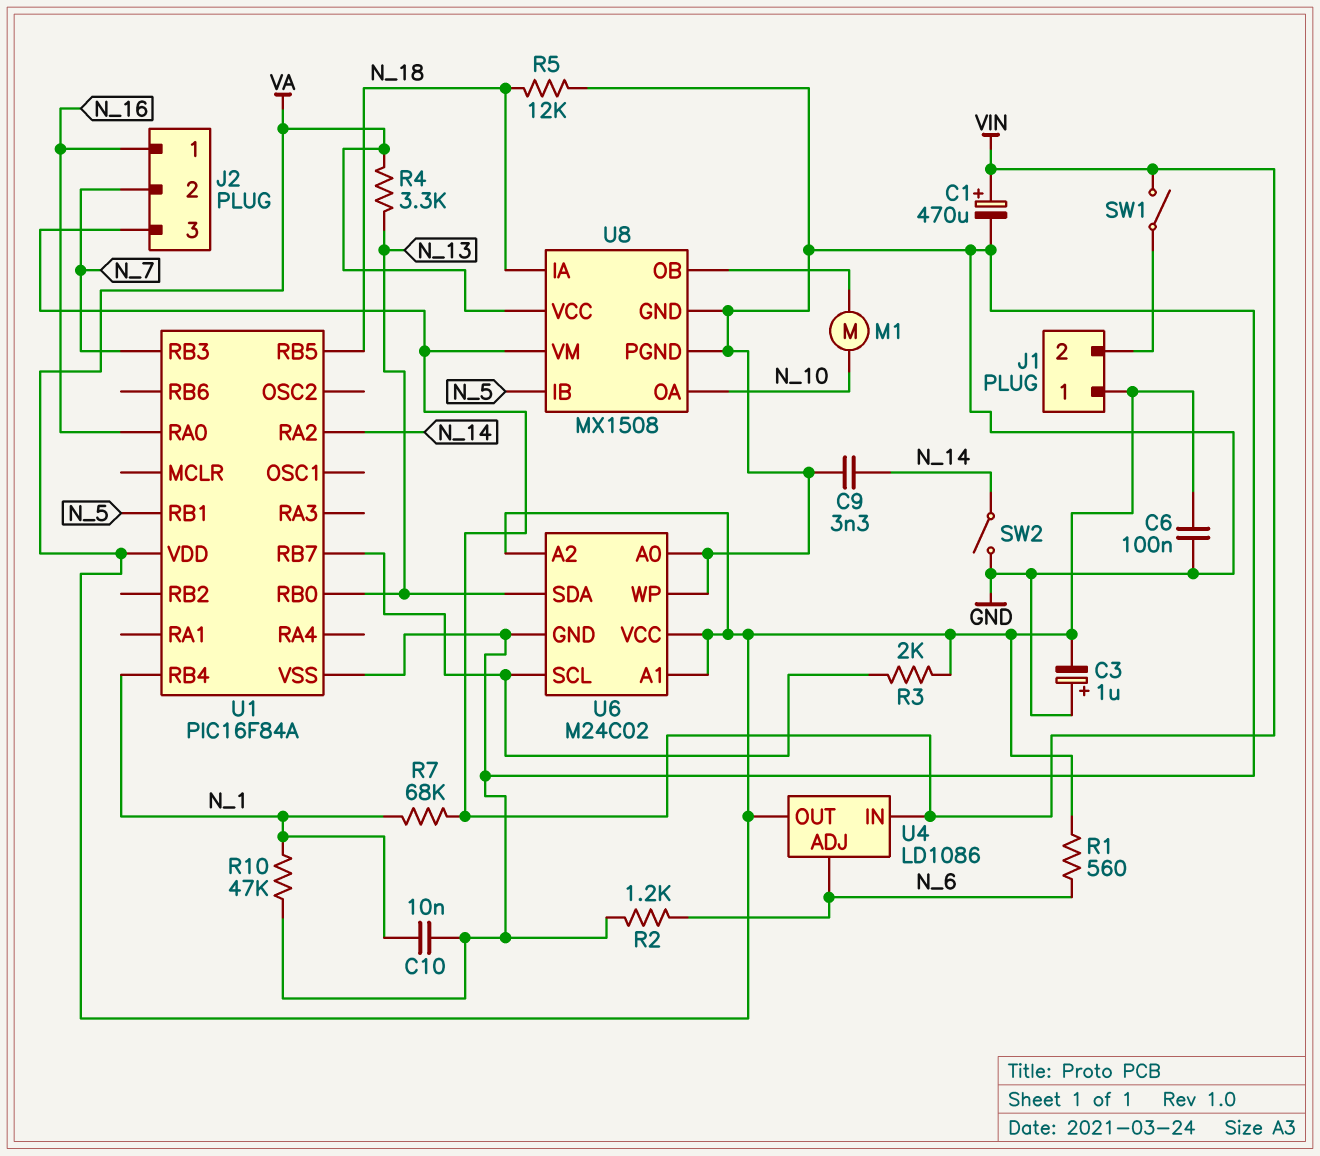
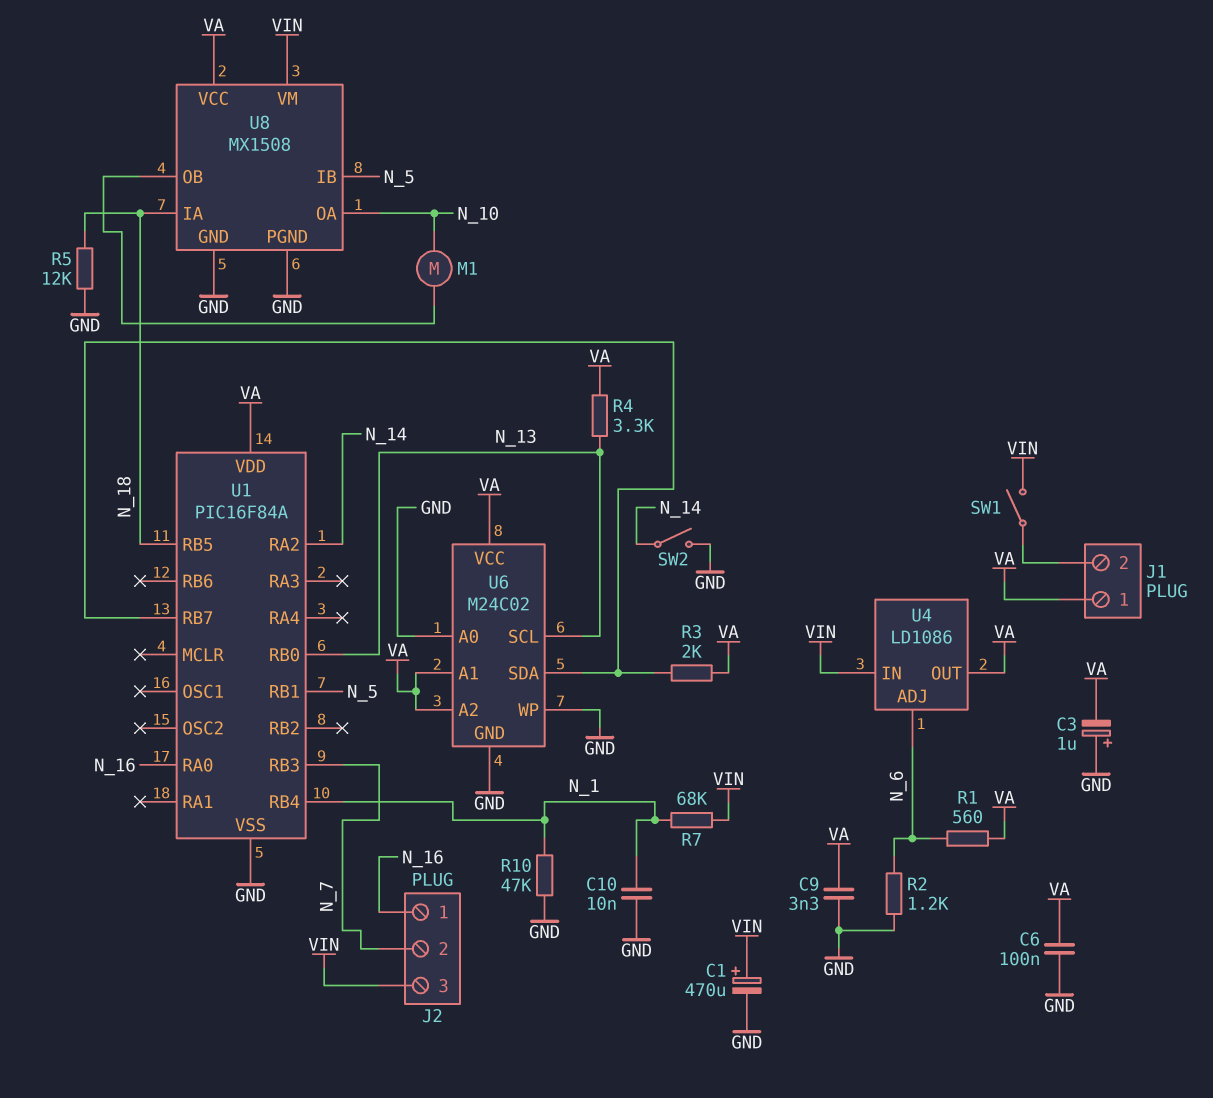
C9: 3.3nF (GND, N_14) -> 3.3nF (GND, VA)
U6 pin SCL: U1/RB7 -> N_13
U6 pin SDA: N_13 -> U1/RB7

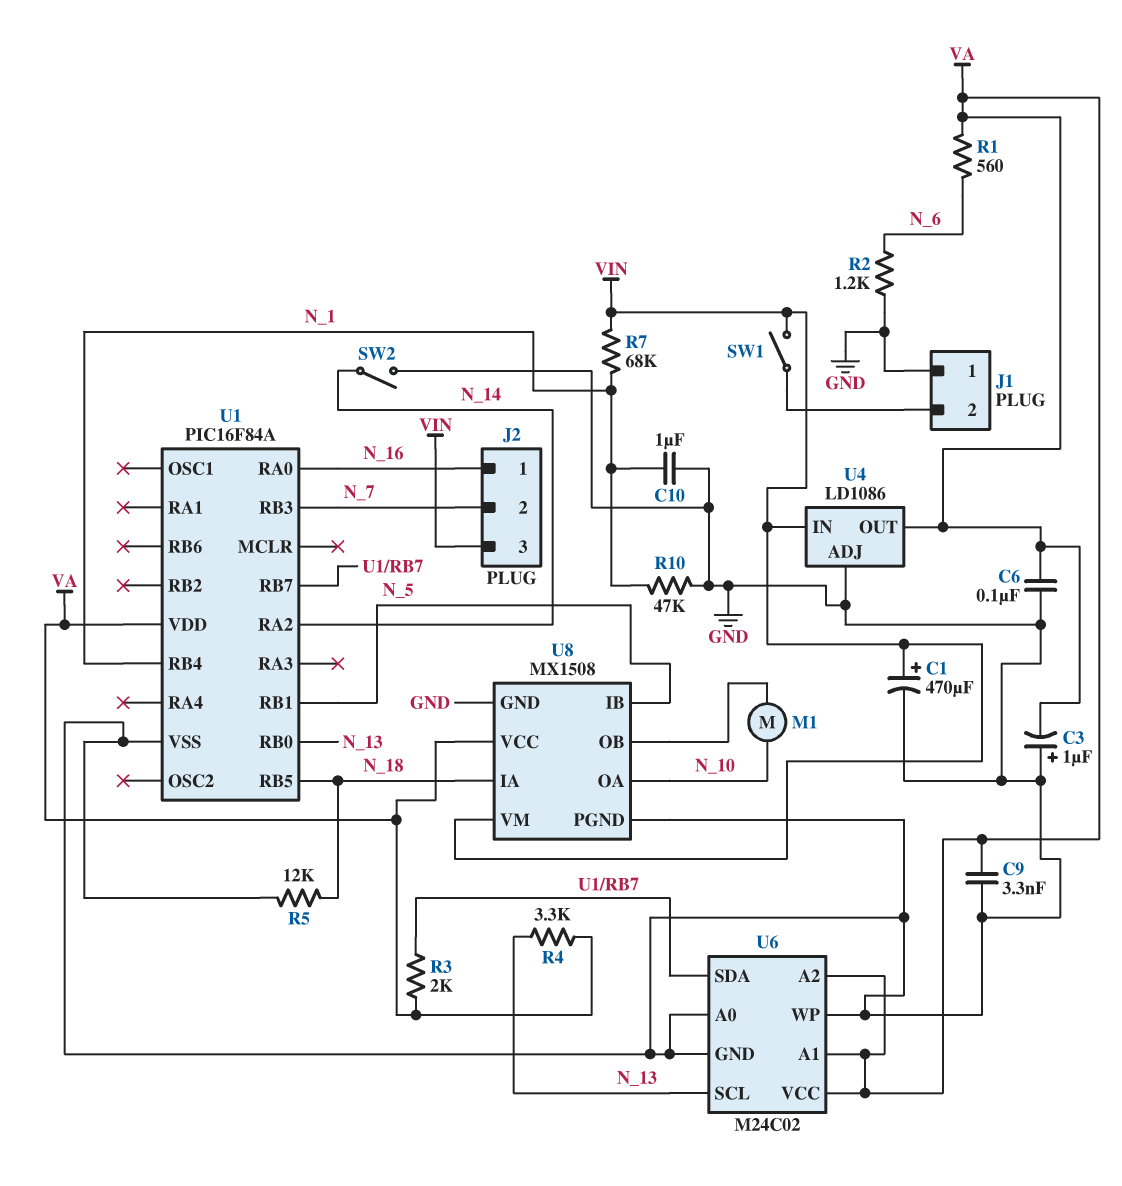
C10: 10nF (GND, N_1) -> 1uF (GND, N_1)
J1 pin 1: VA -> GND
U4 pin ADJ: N_6 -> GND

